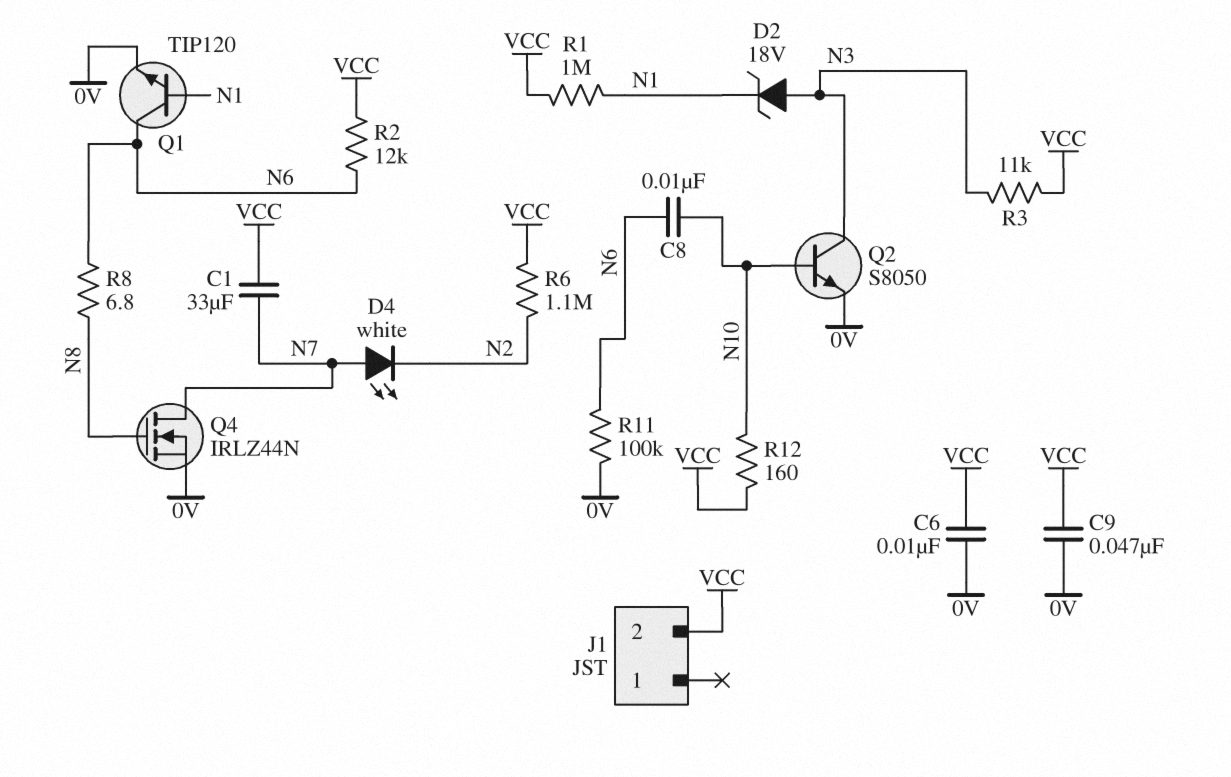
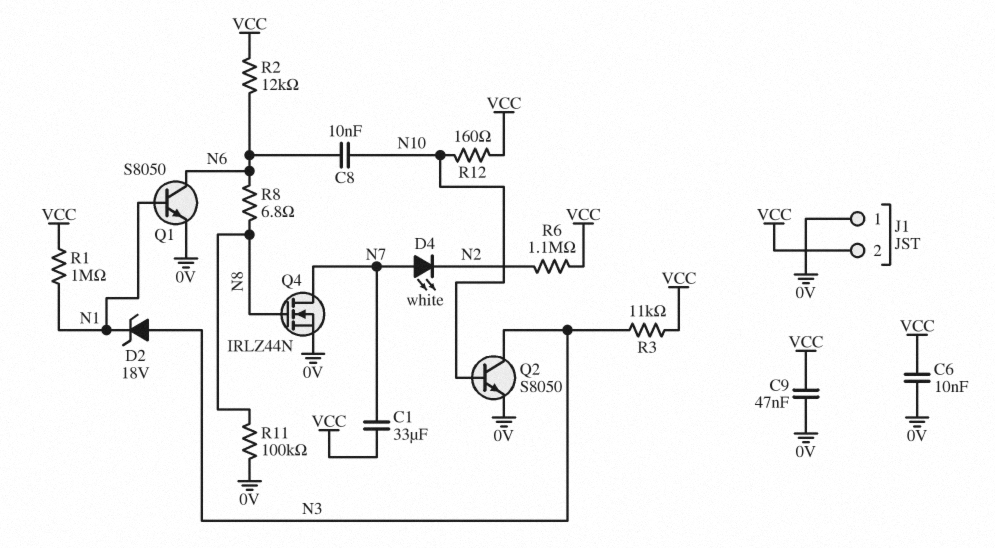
J1 pin 1: none -> 0V
Q1: NPN TIP120 (B N1, C N6, E 0V) -> NPN S8050 (B N1, C N6, E 0V)
R11: 100k (0V, N6) -> 100k (0V, N8)

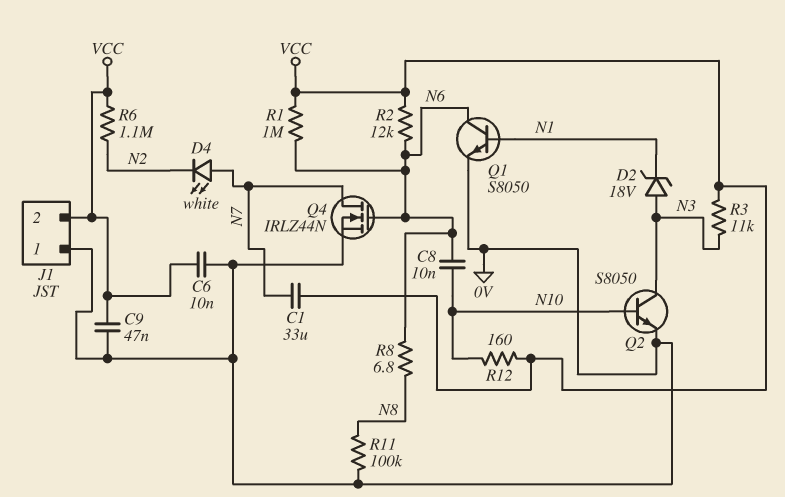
Q4: NMOS IRLZ44N (G N8, D N7, S 0V) -> NMOS IRLZ44N (G N6, D N7, S 0V)
R1: 1M (N1, VCC) -> 1M (N6, VCC)

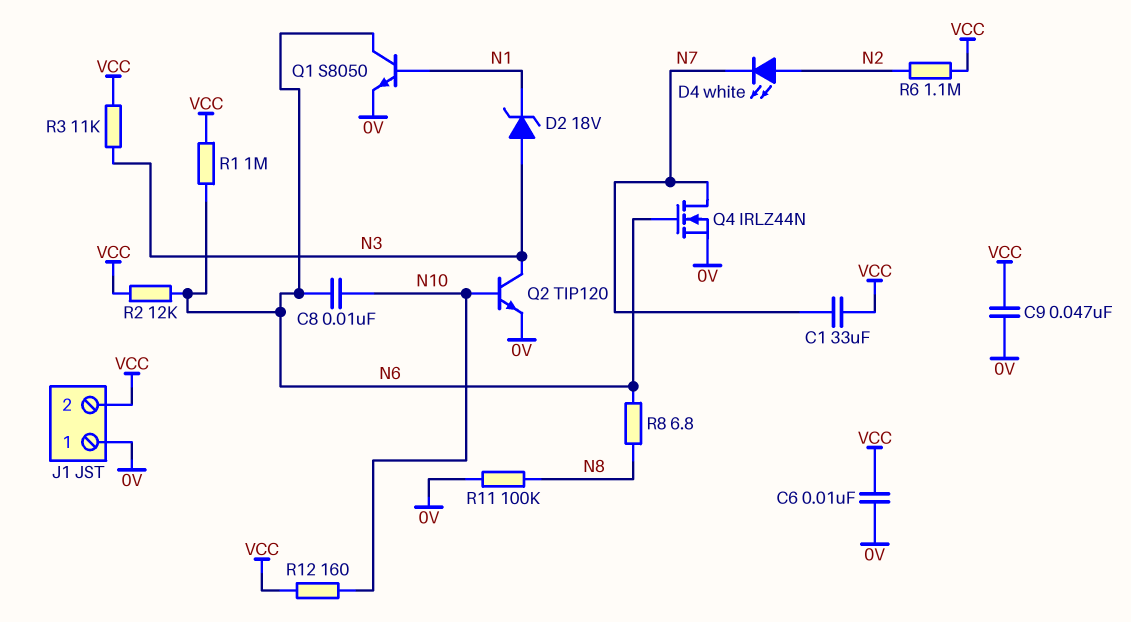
D4: LED white (A N7, K N2) -> LED white (A N2, K N7)
Q2: NPN S8050 (B N10, C N3, E 0V) -> NPN TIP120 (B N10, C N3, E 0V)

